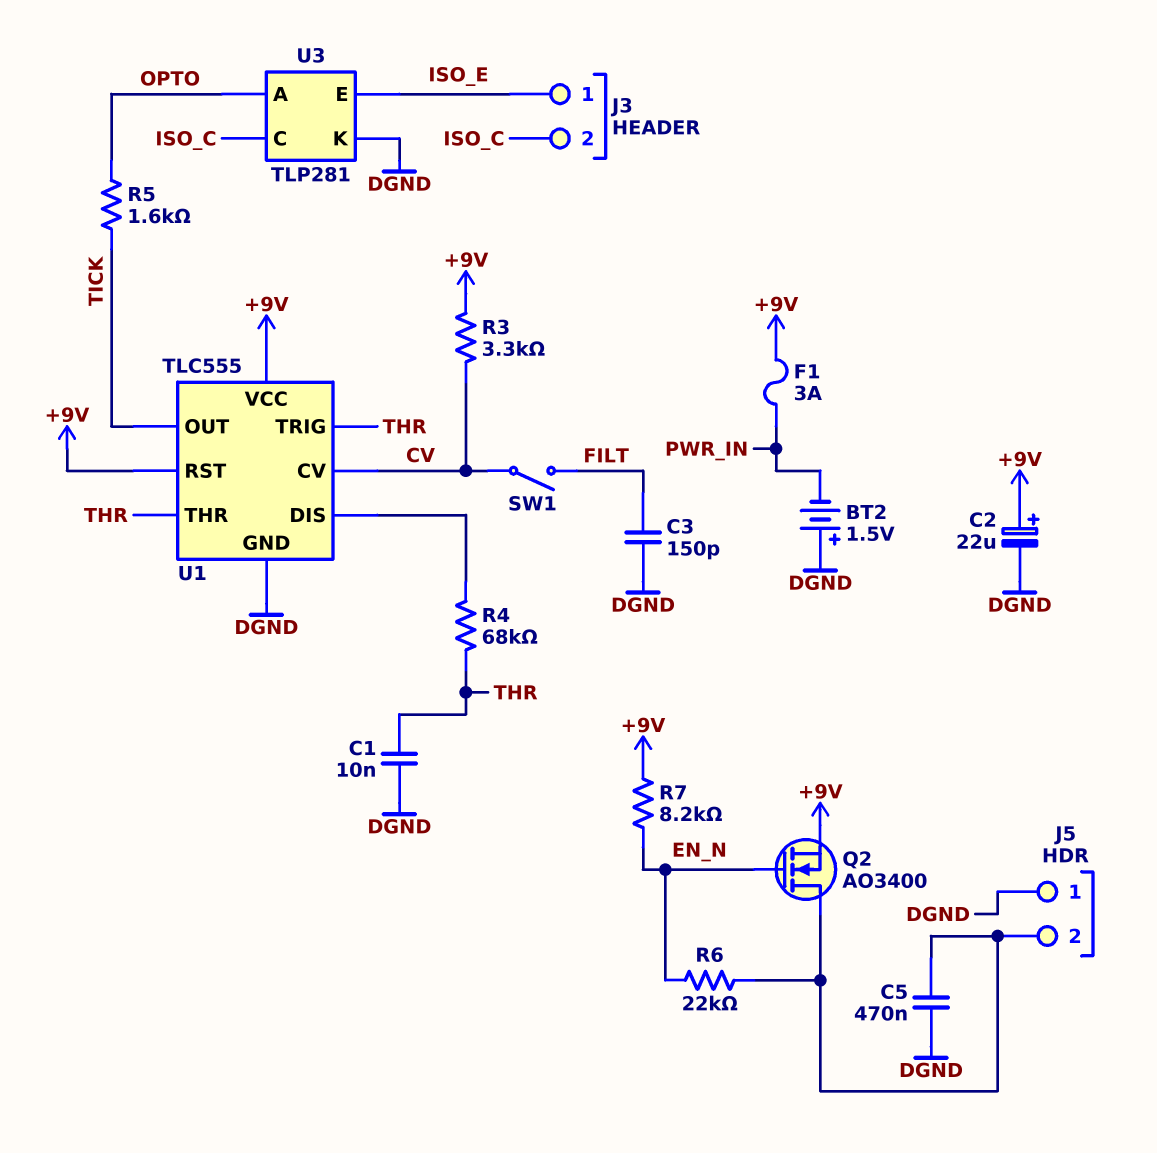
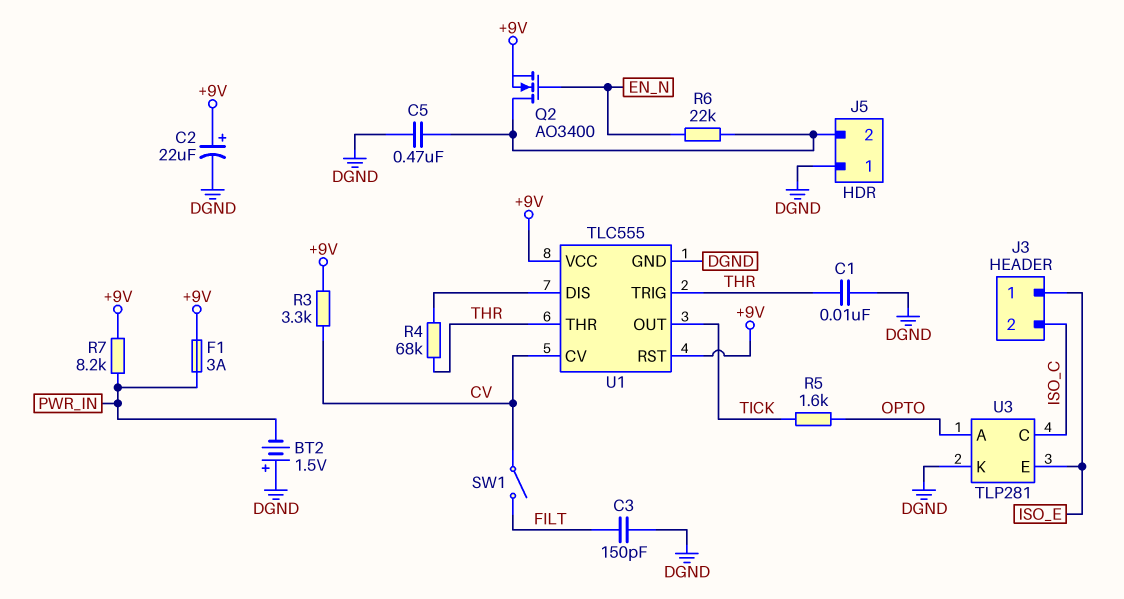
R7: 8.2k (+9V, EN_N) -> 8.2k (+9V, PWR_IN)

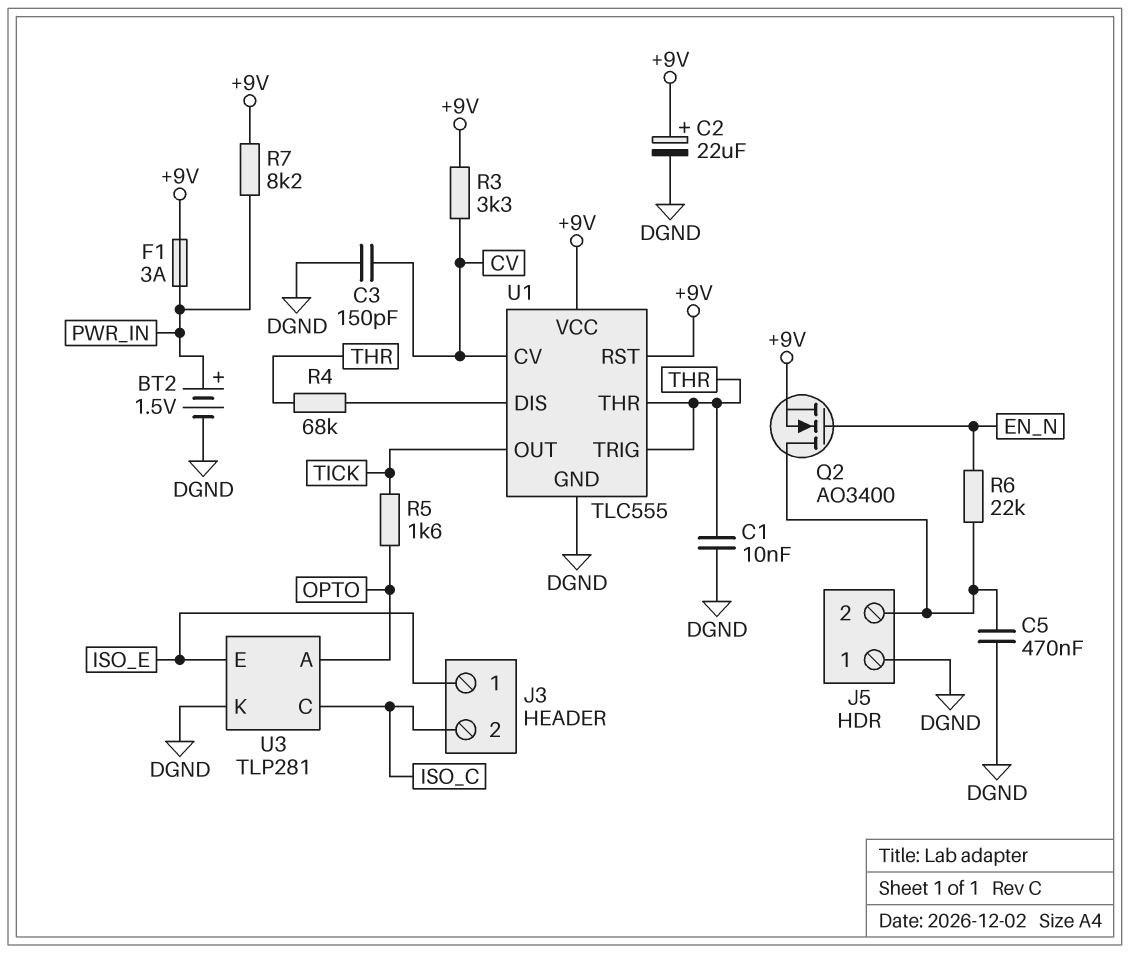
BT2: 1.5V (plus DGND, minus PWR_IN) -> 1.5V (plus PWR_IN, minus DGND)
C3: 150pF (DGND, FILT) -> 150pF (CV, DGND)
SW1: switch (CV, FILT) -> none

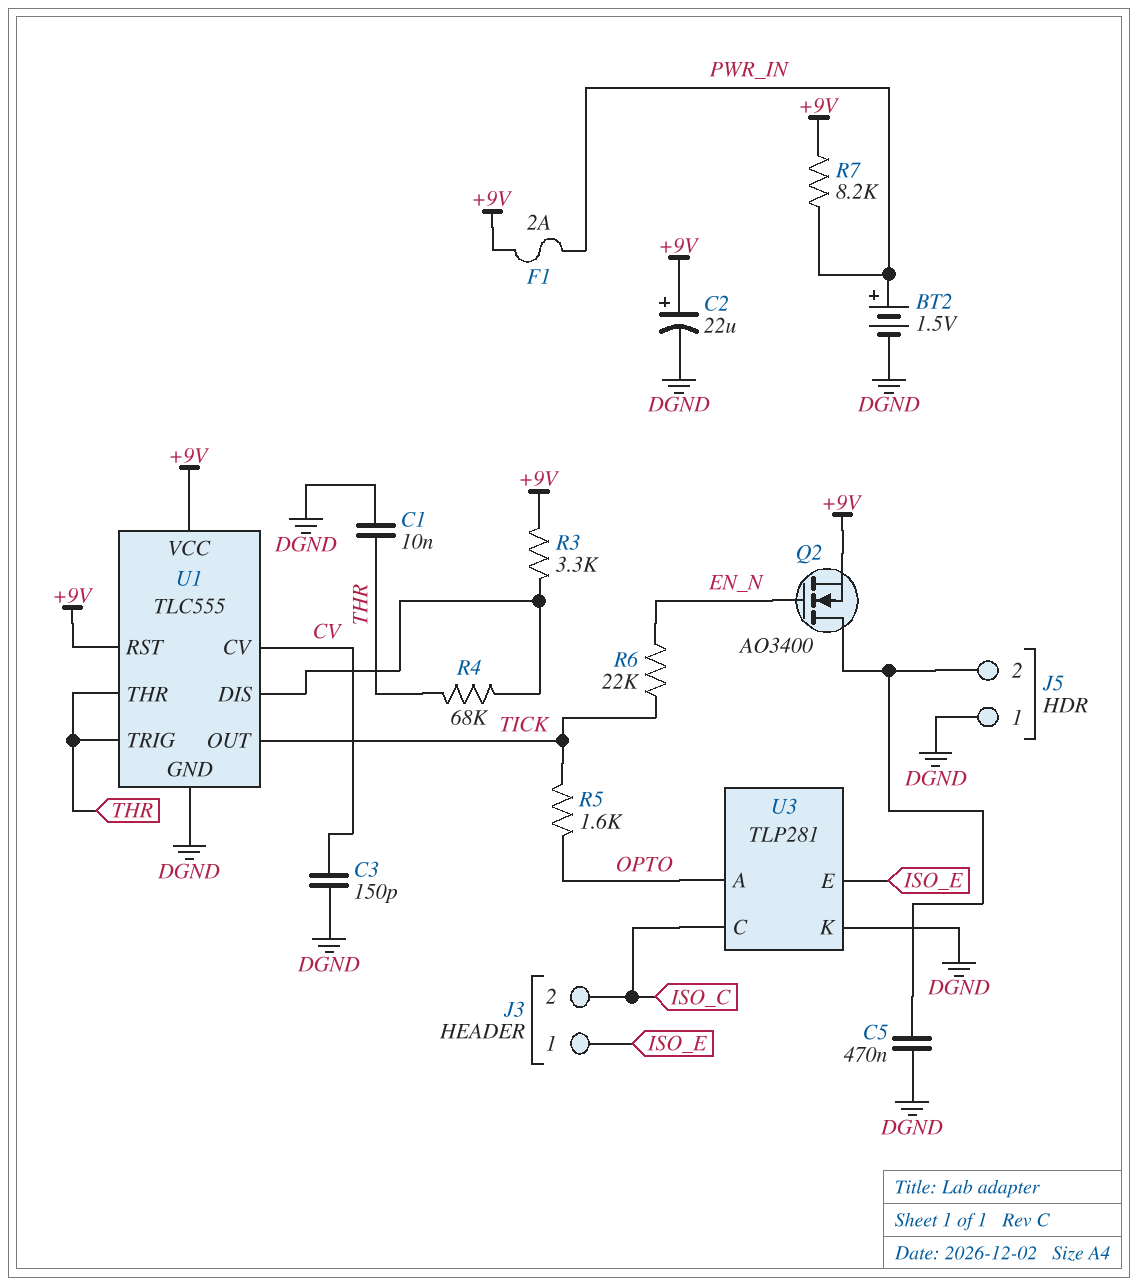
F1: 3A (+9V, PWR_IN) -> 2A (+9V, PWR_IN)
R3: 3.3k (+9V, CV) -> 3.3k (+9V, U1/DIS)
R6: 22k (EN_N, J5/2) -> 22k (EN_N, TICK)

